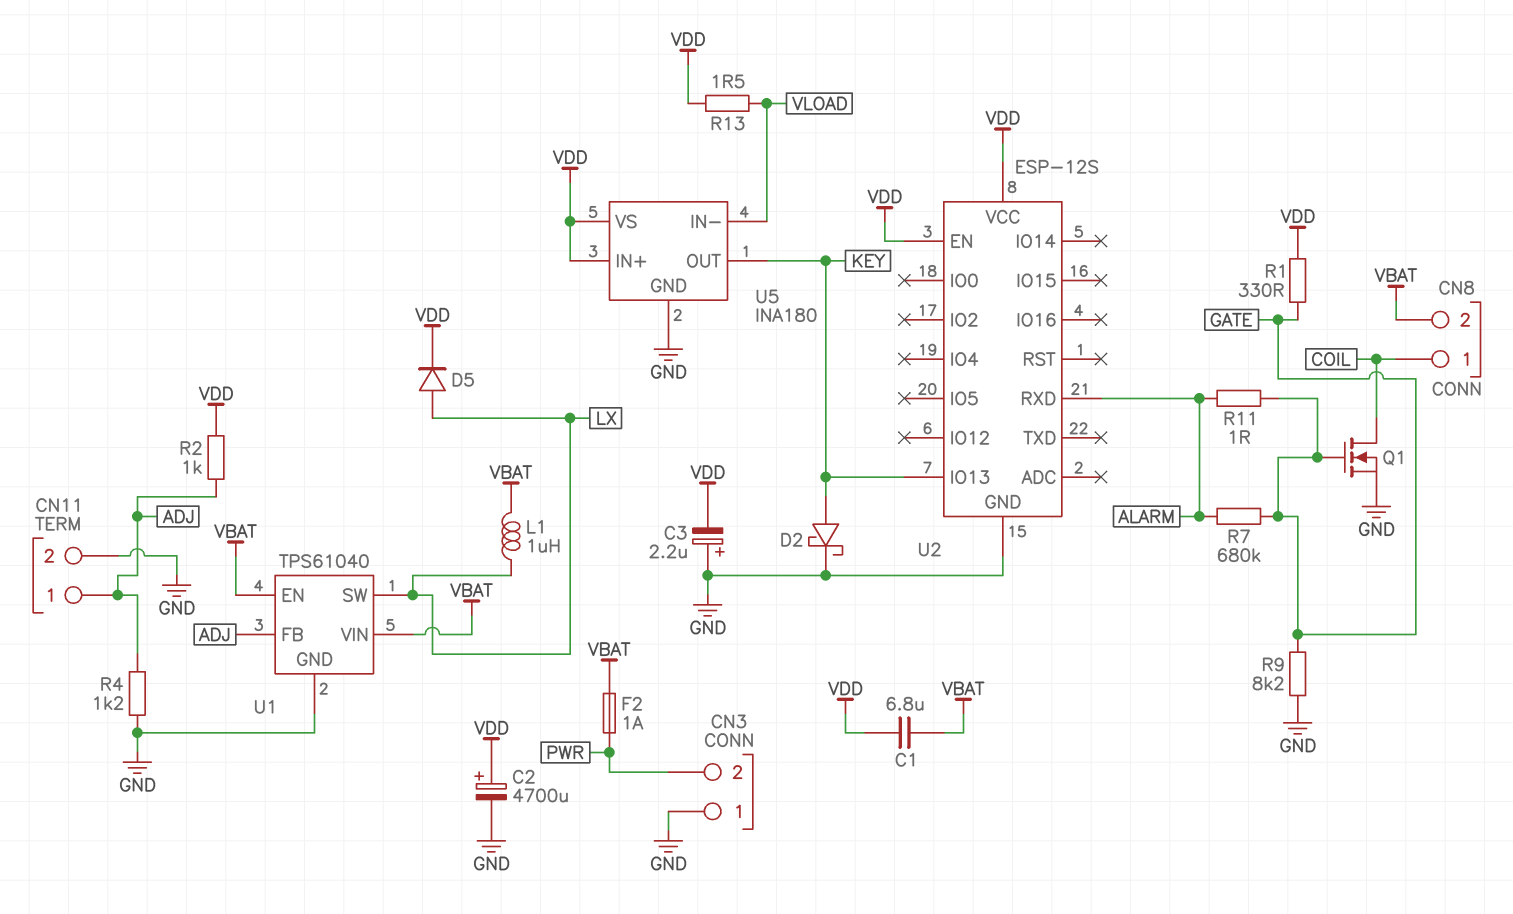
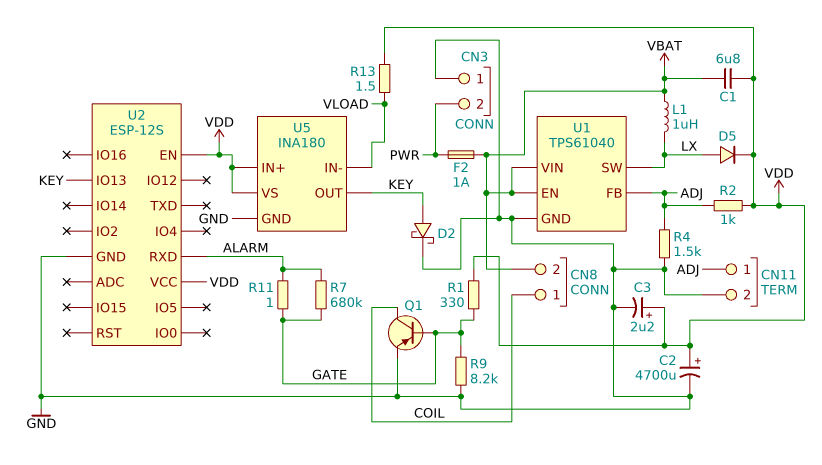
C3: 2.2uF (plus GND, minus VDD) -> 2.2uF (plus VDD, minus GND)
Q1: NMOS (G GATE, D COIL, S GND) -> PNP (B GATE, C COIL, E GND)
R4: 1.2k (ADJ, GND) -> 1.5k (ADJ, GND)

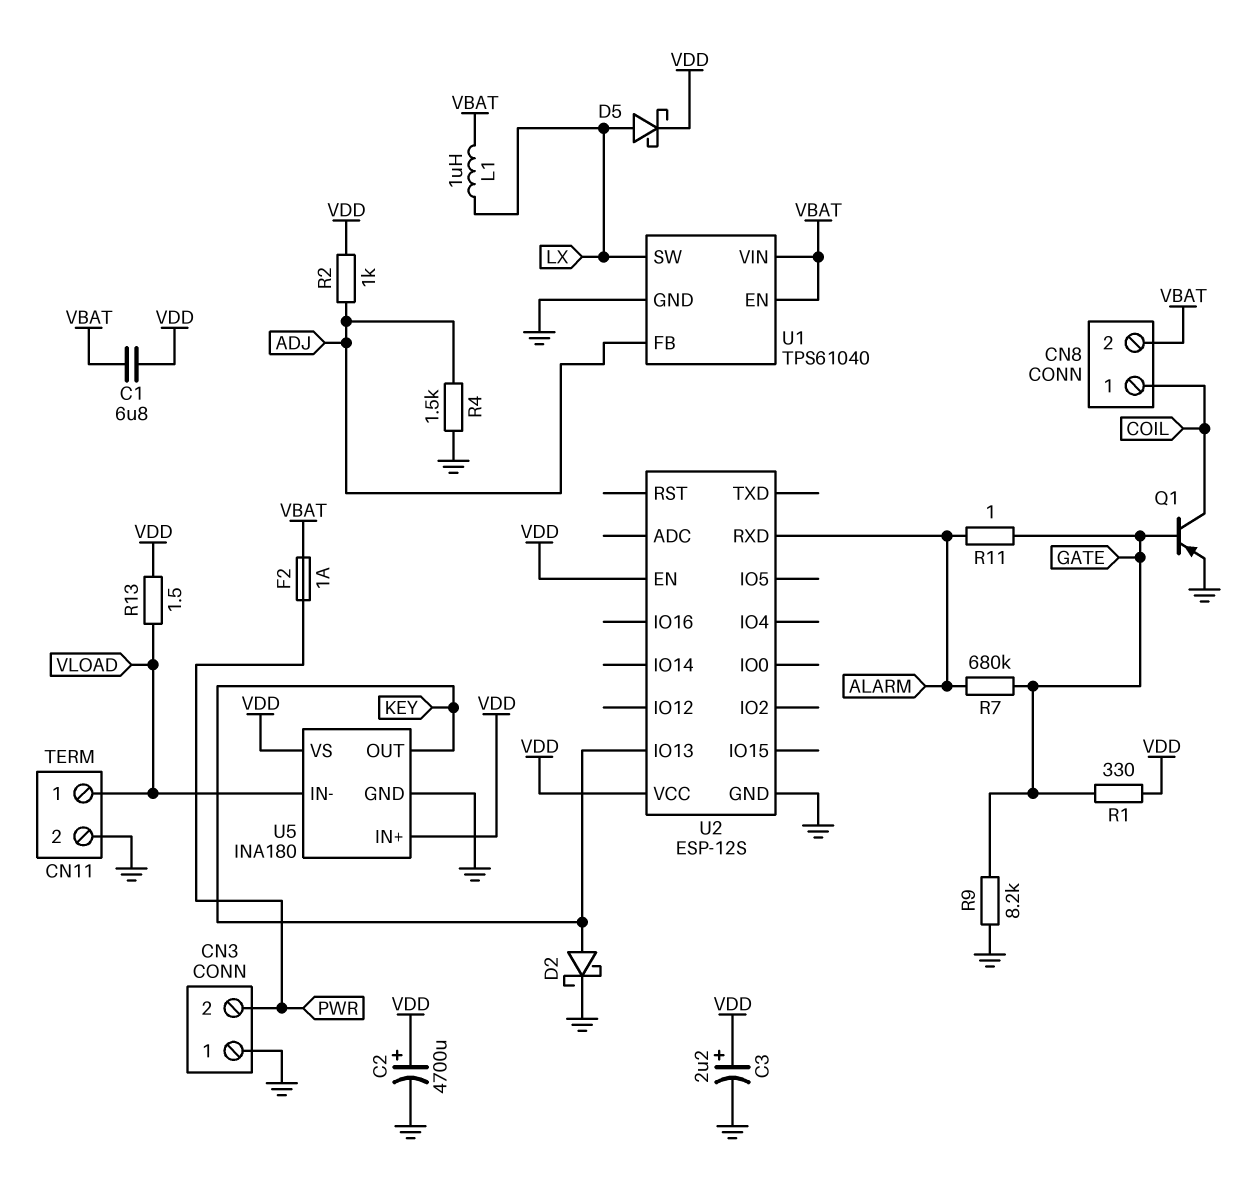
CN11 pin 1: ADJ -> VLOAD
D5: diode (A LX, K VDD) -> schottky (A LX, K VDD)

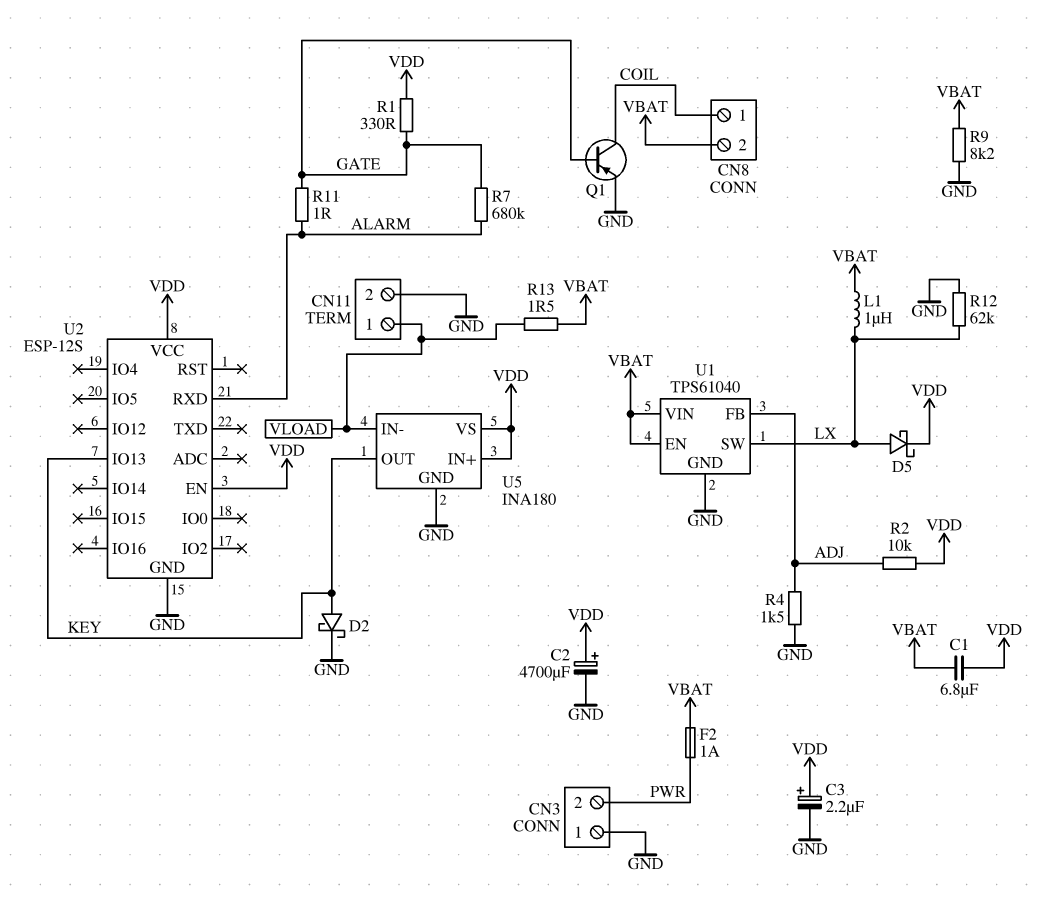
R2: 1k (ADJ, VDD) -> 10k (ADJ, VDD)
R9: 8.2k (GATE, GND) -> 8.2k (GND, VBAT)
R12: none -> 62k (GND, LX)
R13: 1.5 (VDD, VLOAD) -> 1.5 (VBAT, VLOAD)

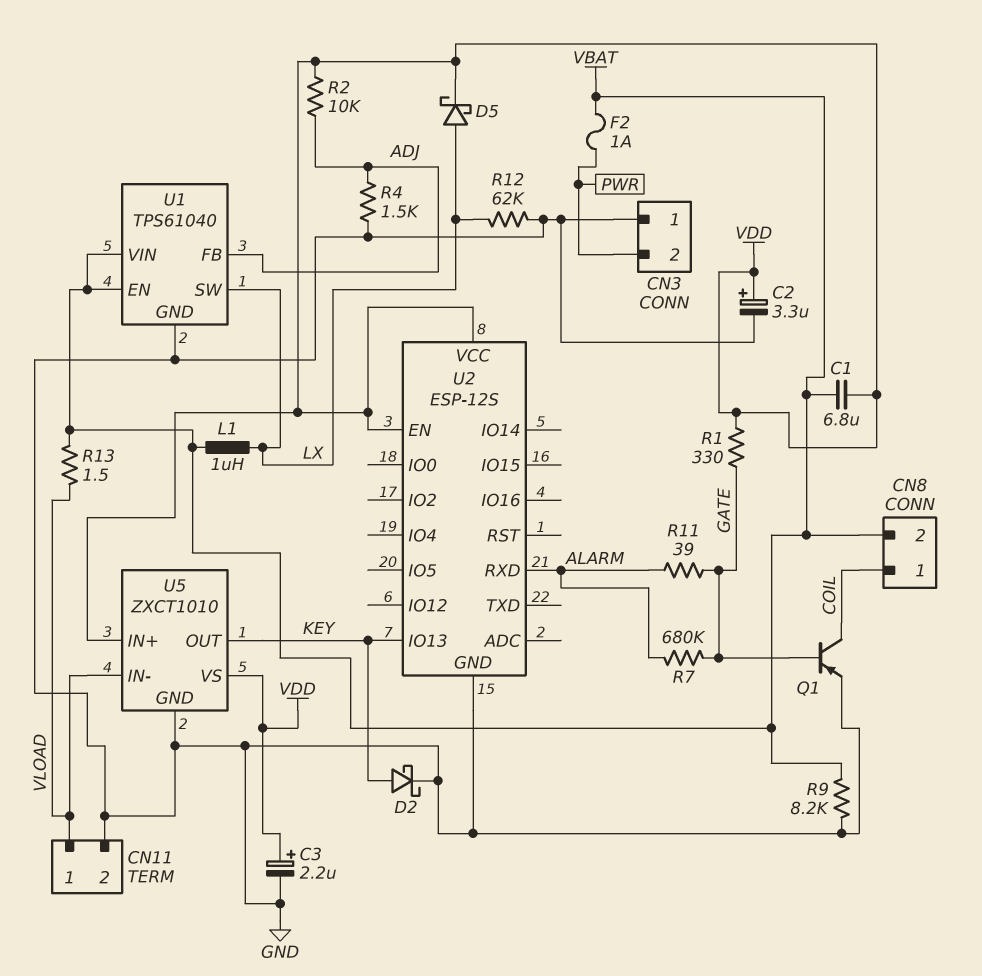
C2: 4700uF (plus VDD, minus GND) -> 3.3uF (plus VDD, minus GND)
R11: 1 (ALARM, GATE) -> 39 (ALARM, GATE)
U5: INA180 -> ZXCT1010

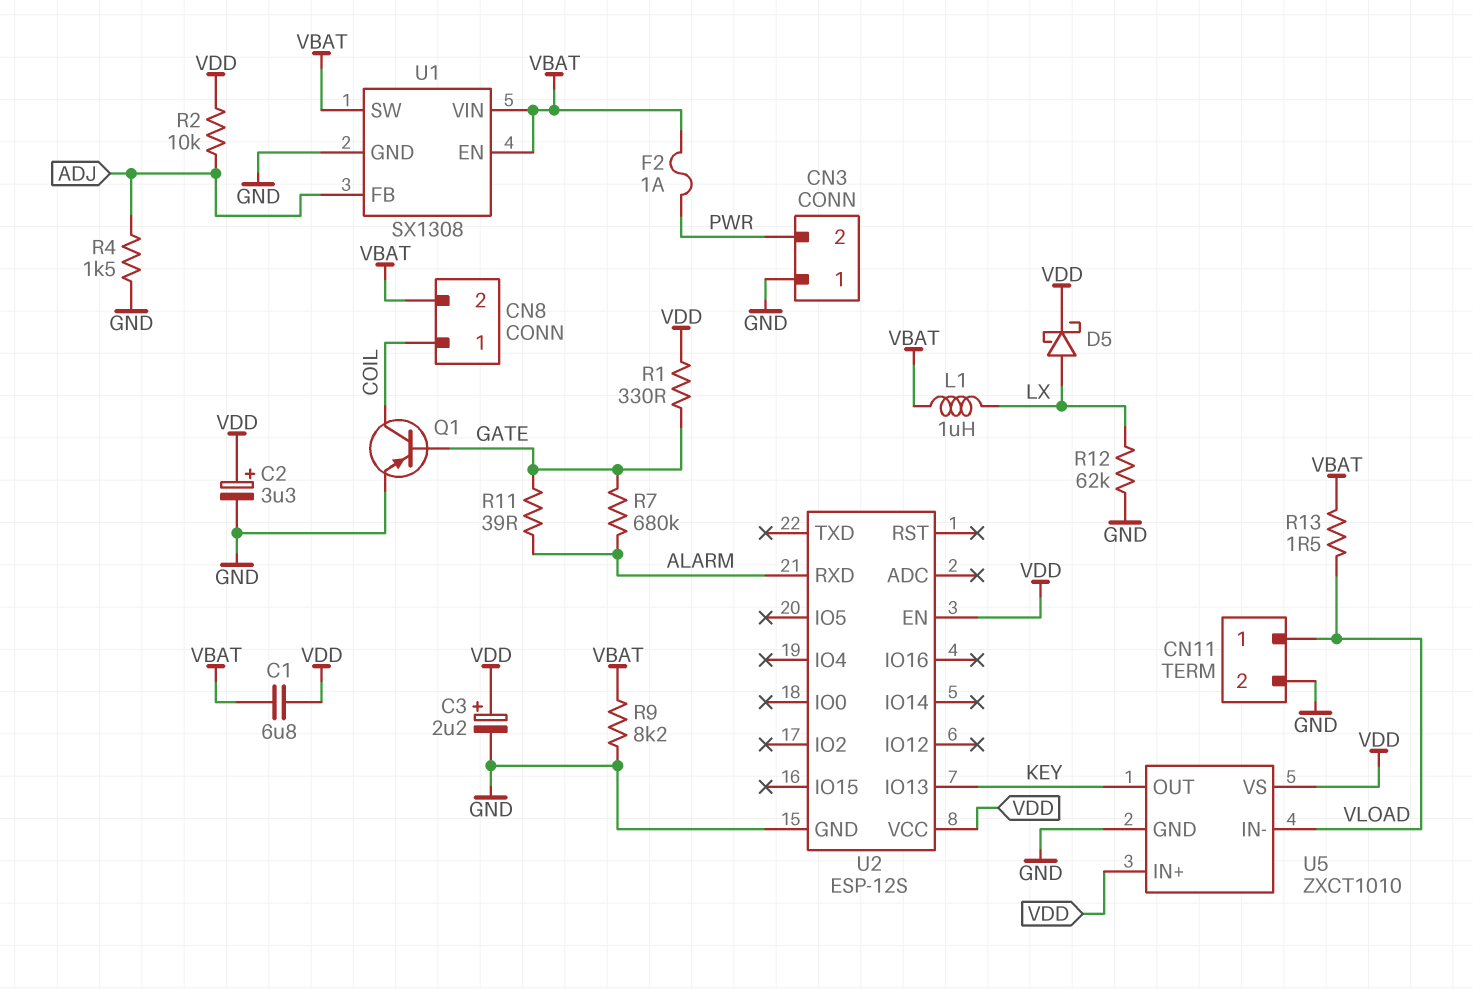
D2: schottky (A KEY, K GND) -> none
U1: TPS61040 -> SX1308
U1 pin SW: LX -> VBAT

